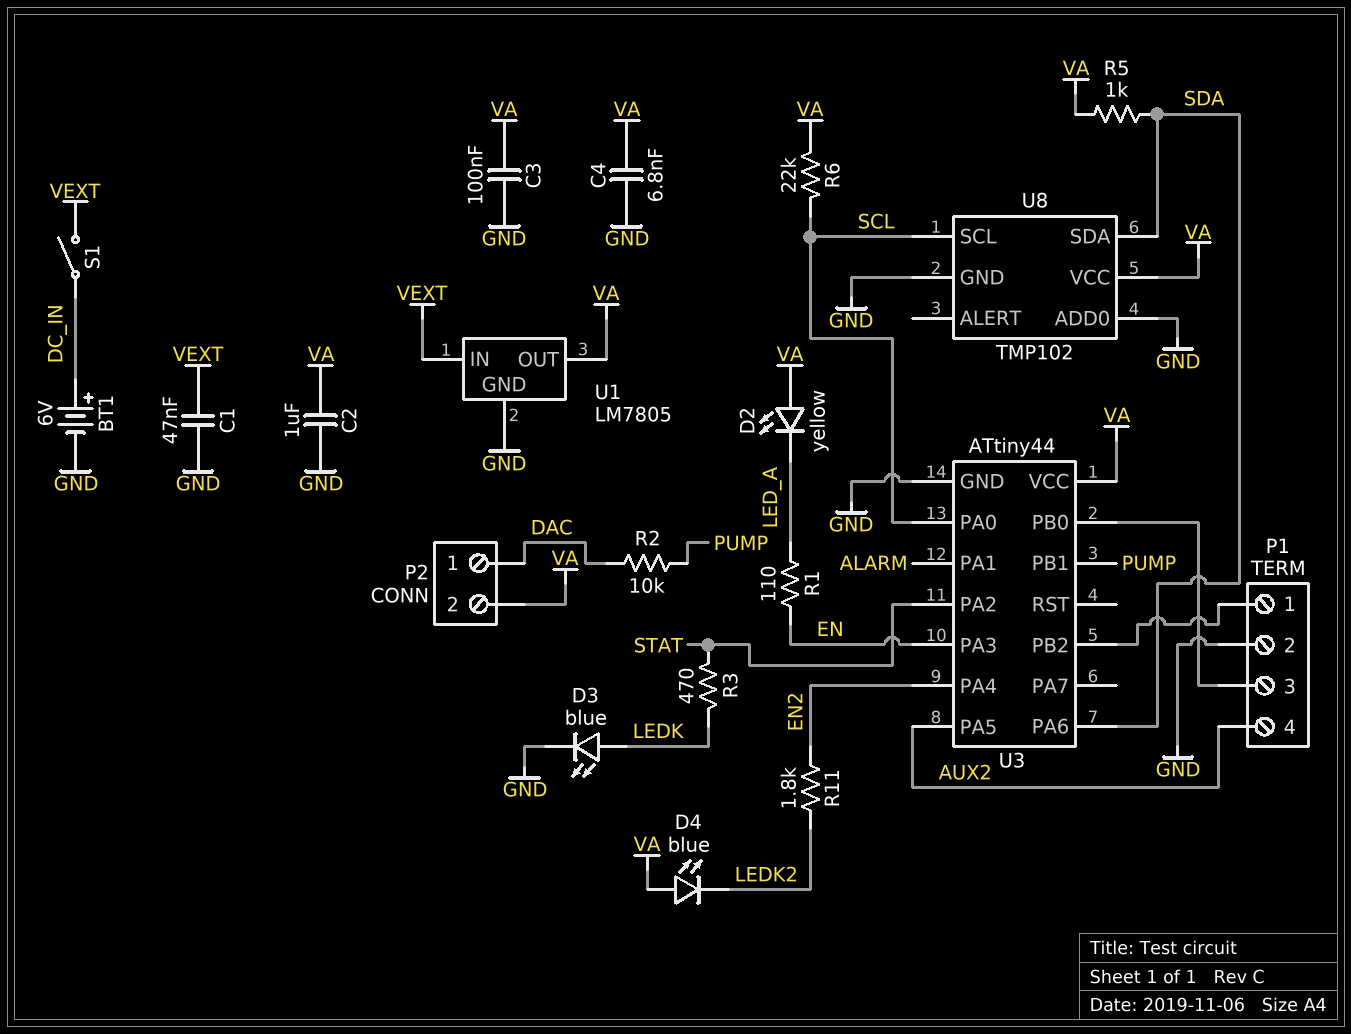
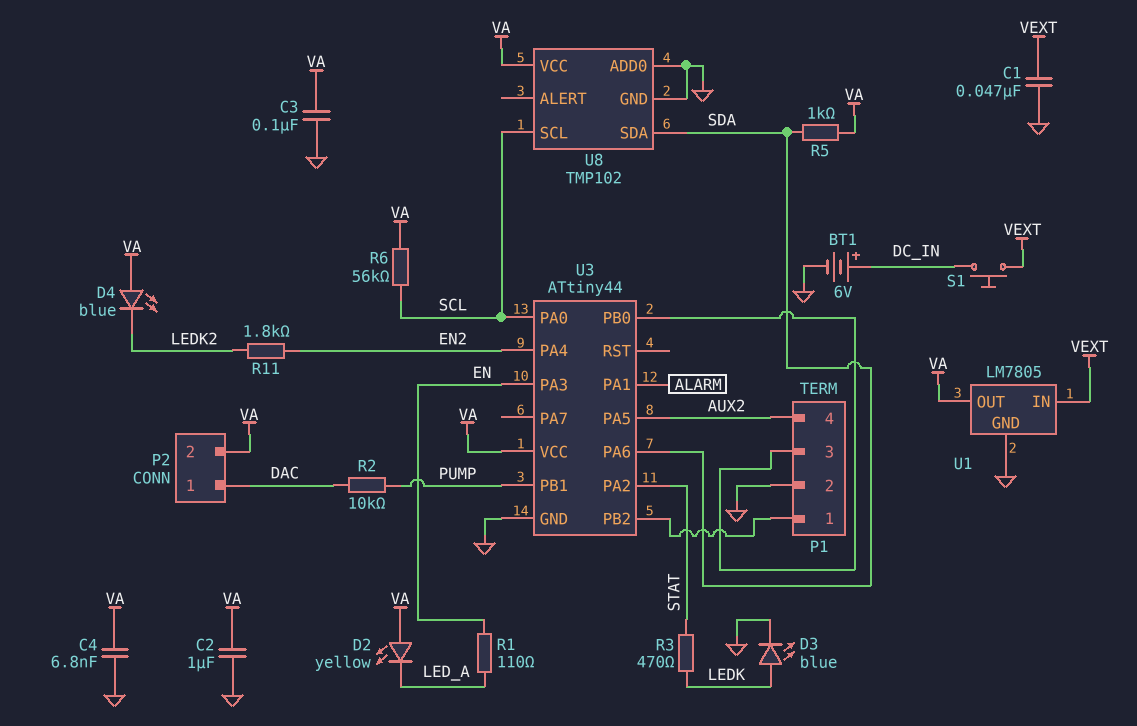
R6: 22k (SCL, VA) -> 56k (SCL, VA)
S1: switch (DC_IN, VEXT) -> button (DC_IN, VEXT)

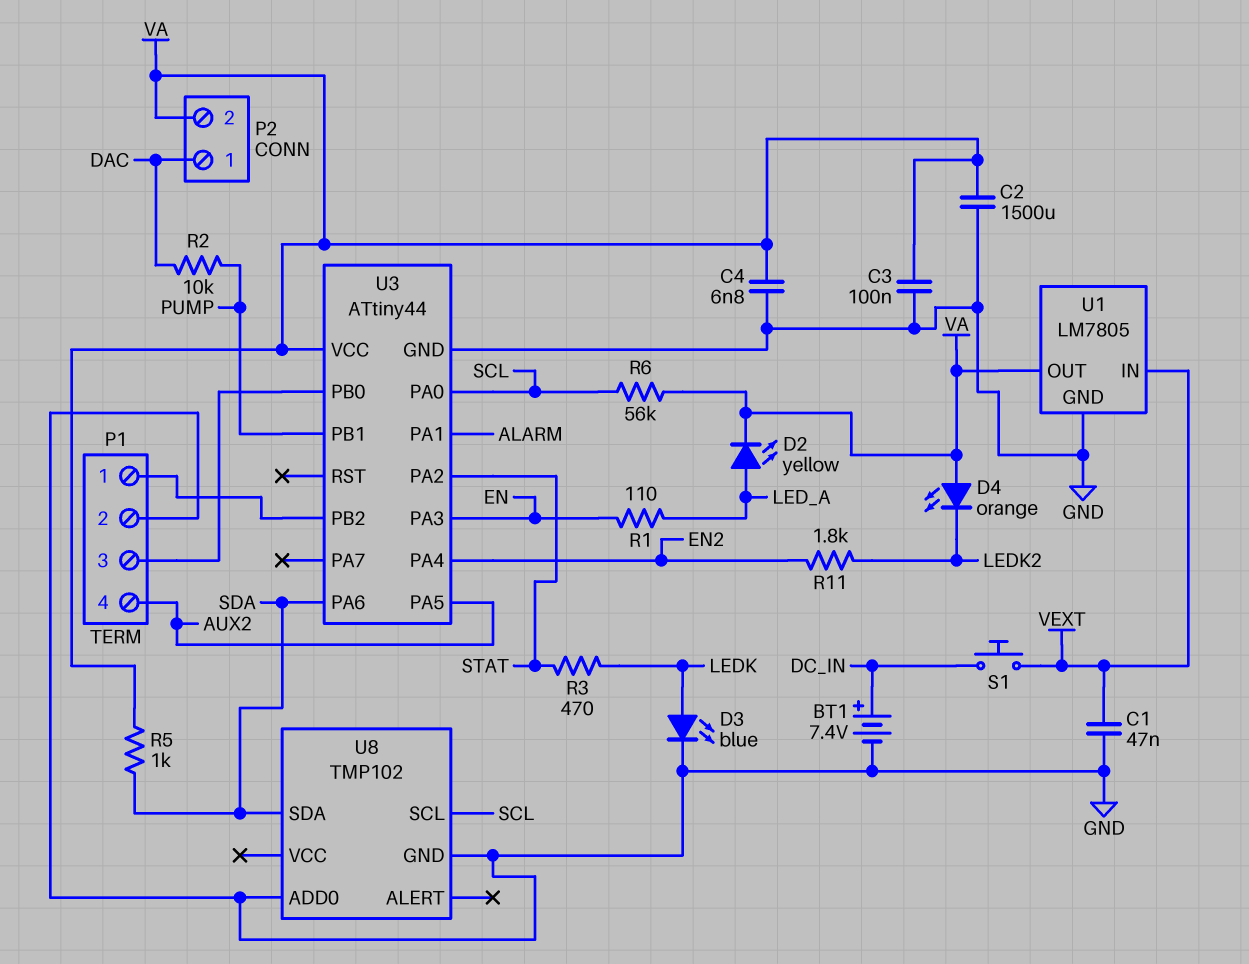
BT1: 6V (plus DC_IN, minus GND) -> 7.4V (plus DC_IN, minus GND)
C2: 1uF (GND, VA) -> 1500uF (GND, VA)
D2: LED yellow (A VA, K LED_A) -> LED yellow (A LED_A, K VA)
D4: LED blue (A VA, K LEDK2) -> LED orange (A VA, K LEDK2)
U8 pin VCC: VA -> none

